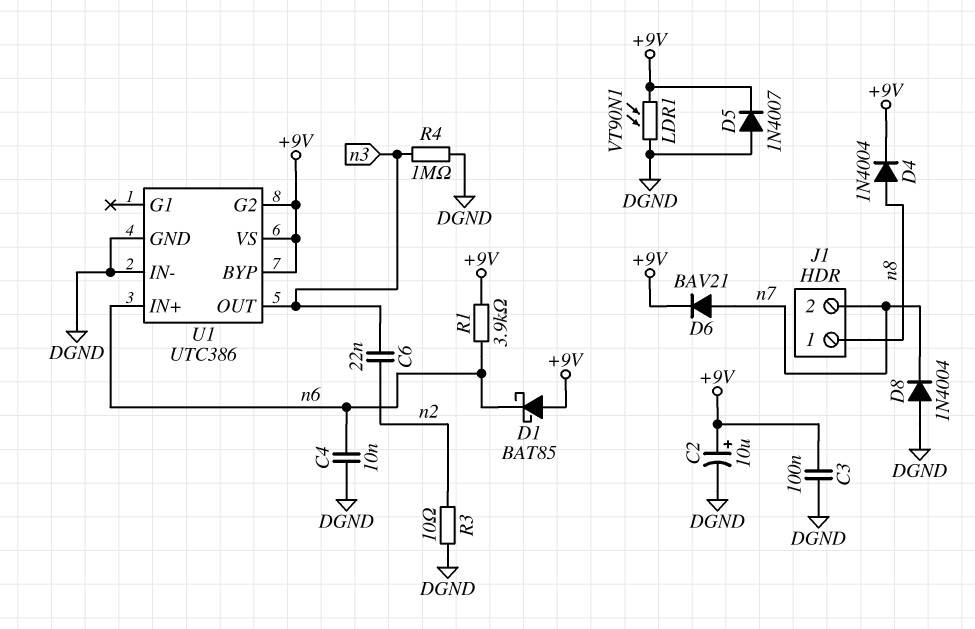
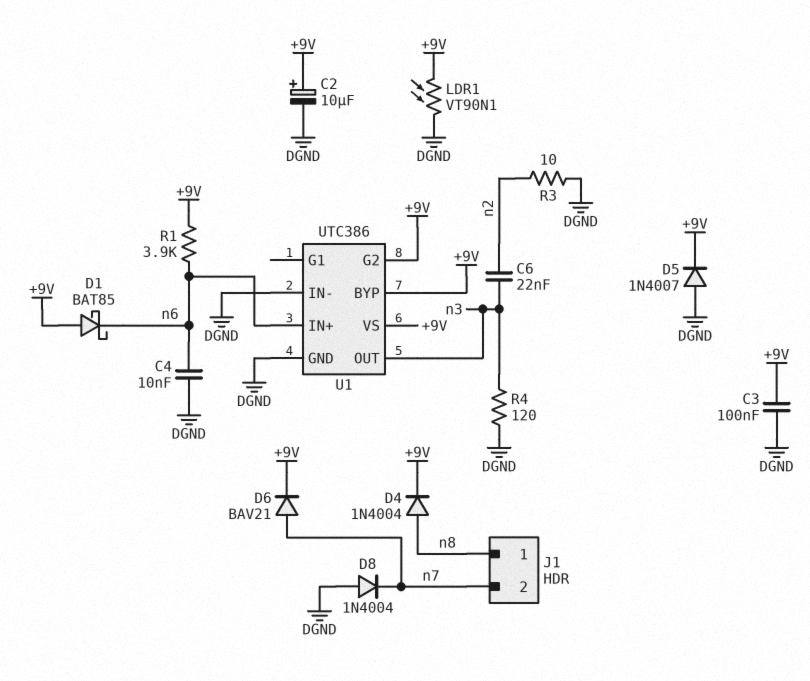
R4: 1M (DGND, n3) -> 120 (DGND, n3)

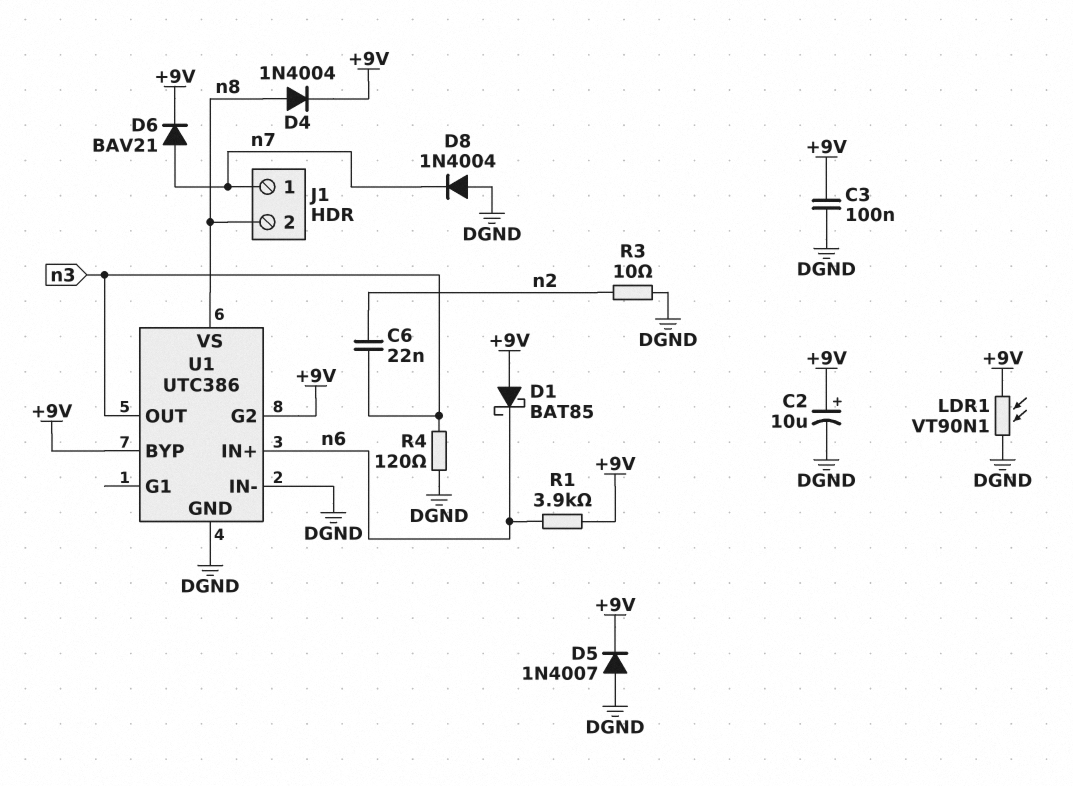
C4: 10nF (DGND, n6) -> none
J1 pin 1: n8 -> n7
J1 pin 2: n7 -> n8
U1 pin VS: +9V -> n8

